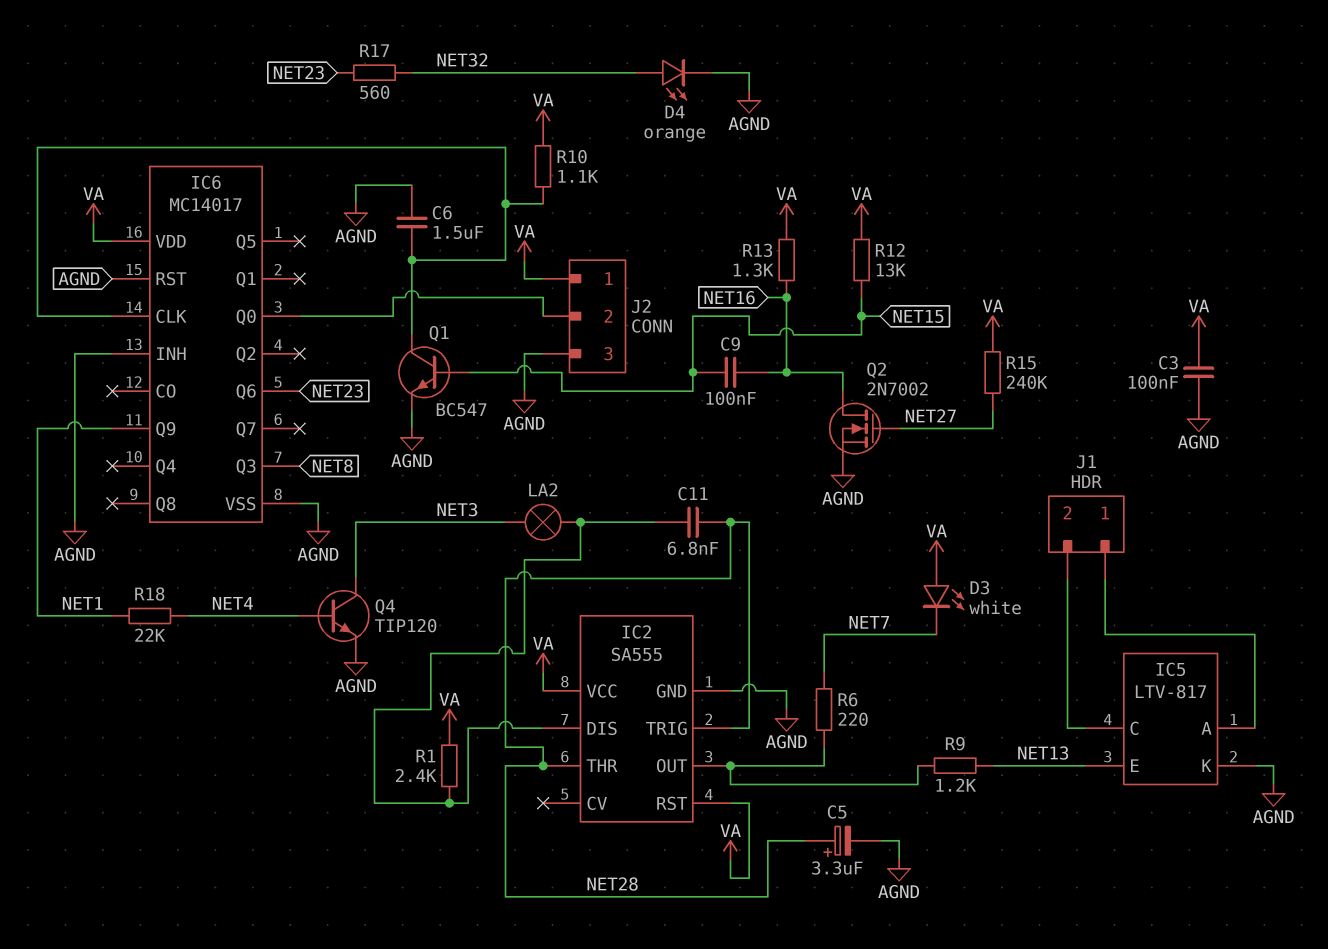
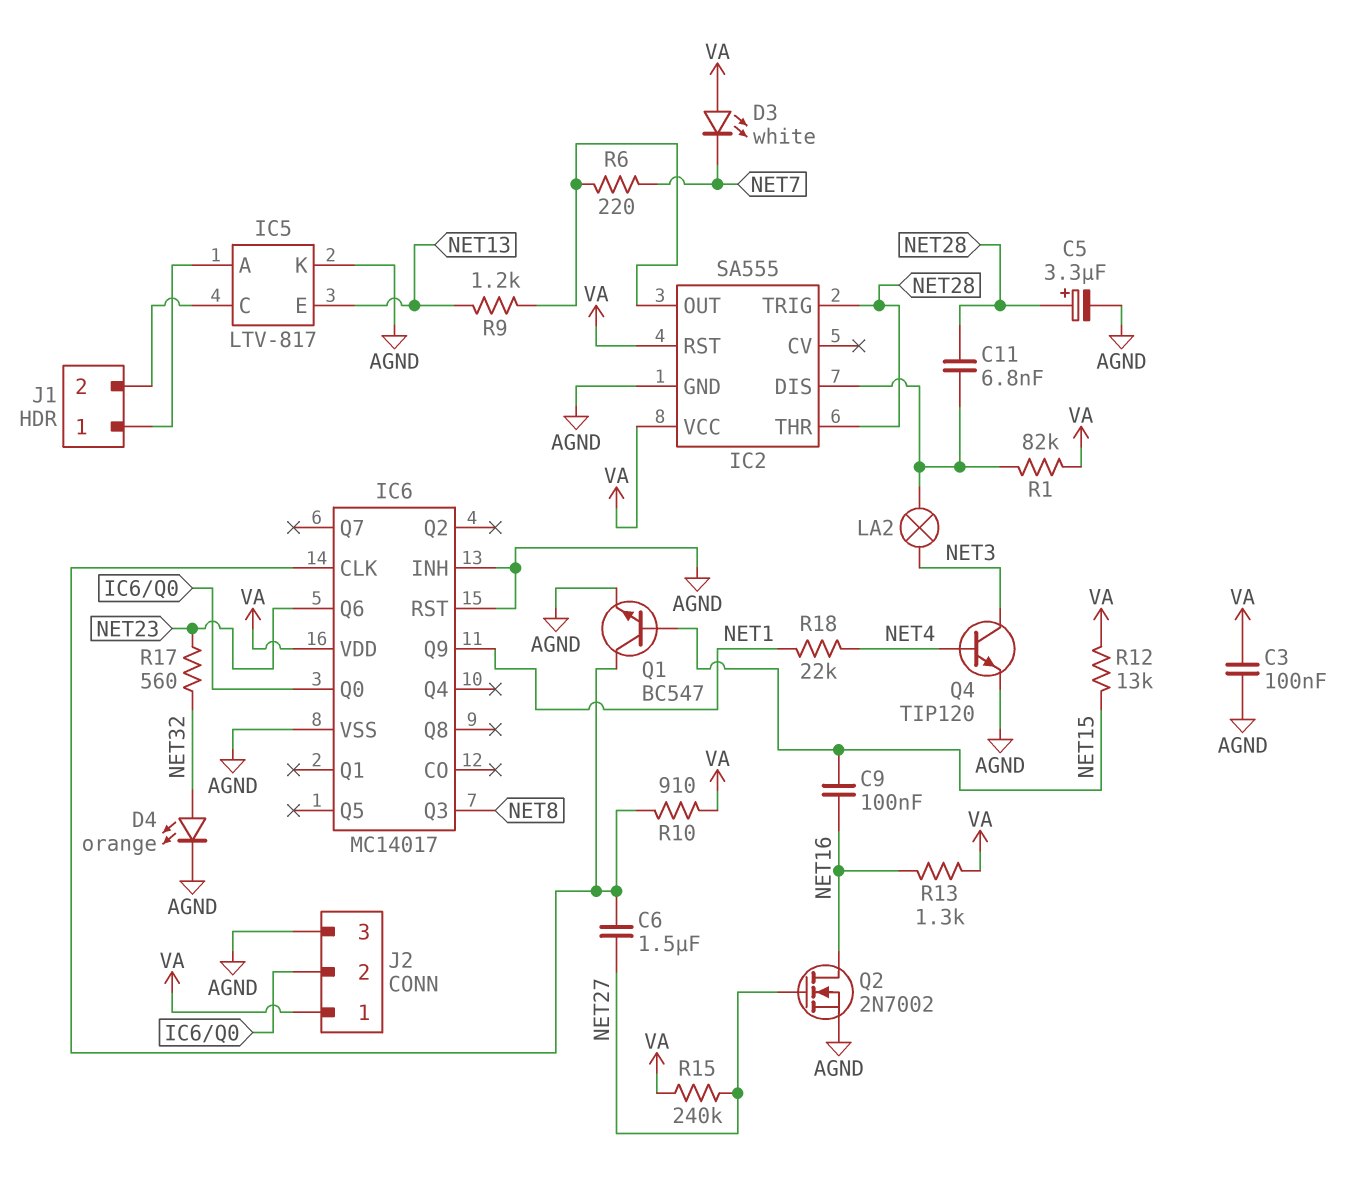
C6: 1.5uF (AGND, IC6/CLK) -> 1.5uF (IC6/CLK, NET27)
R1: 2.4k (IC2/DIS, VA) -> 82k (IC2/DIS, VA)
R10: 1.1k (IC6/CLK, VA) -> 910 (IC6/CLK, VA)

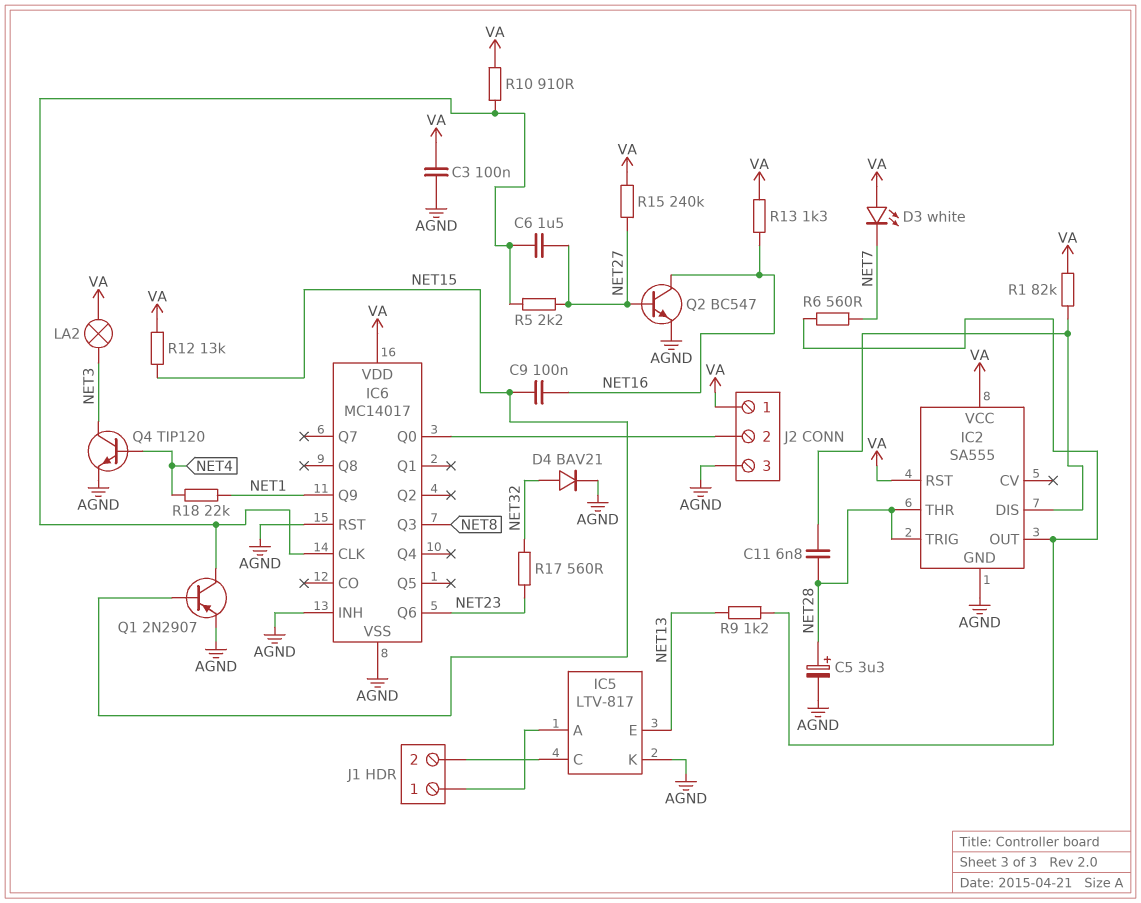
D4: LED orange (A NET32, K AGND) -> diode BAV21 (A NET32, K AGND)
LA2: lamp (IC2/DIS, NET3) -> lamp (NET3, VA)
Q1: NPN BC547 (B NET15, C IC6/CLK, E AGND) -> PNP 2N2907 (B NET15, C IC6/CLK, E AGND)
Q2: NMOS 2N7002 (G NET27, D NET16, S AGND) -> NPN BC547 (B NET27, C NET16, E AGND)
R5: none -> 2.2k (IC6/CLK, NET27)
R6: 220 (IC2/OUT, NET7) -> 560 (IC2/OUT, NET7)

